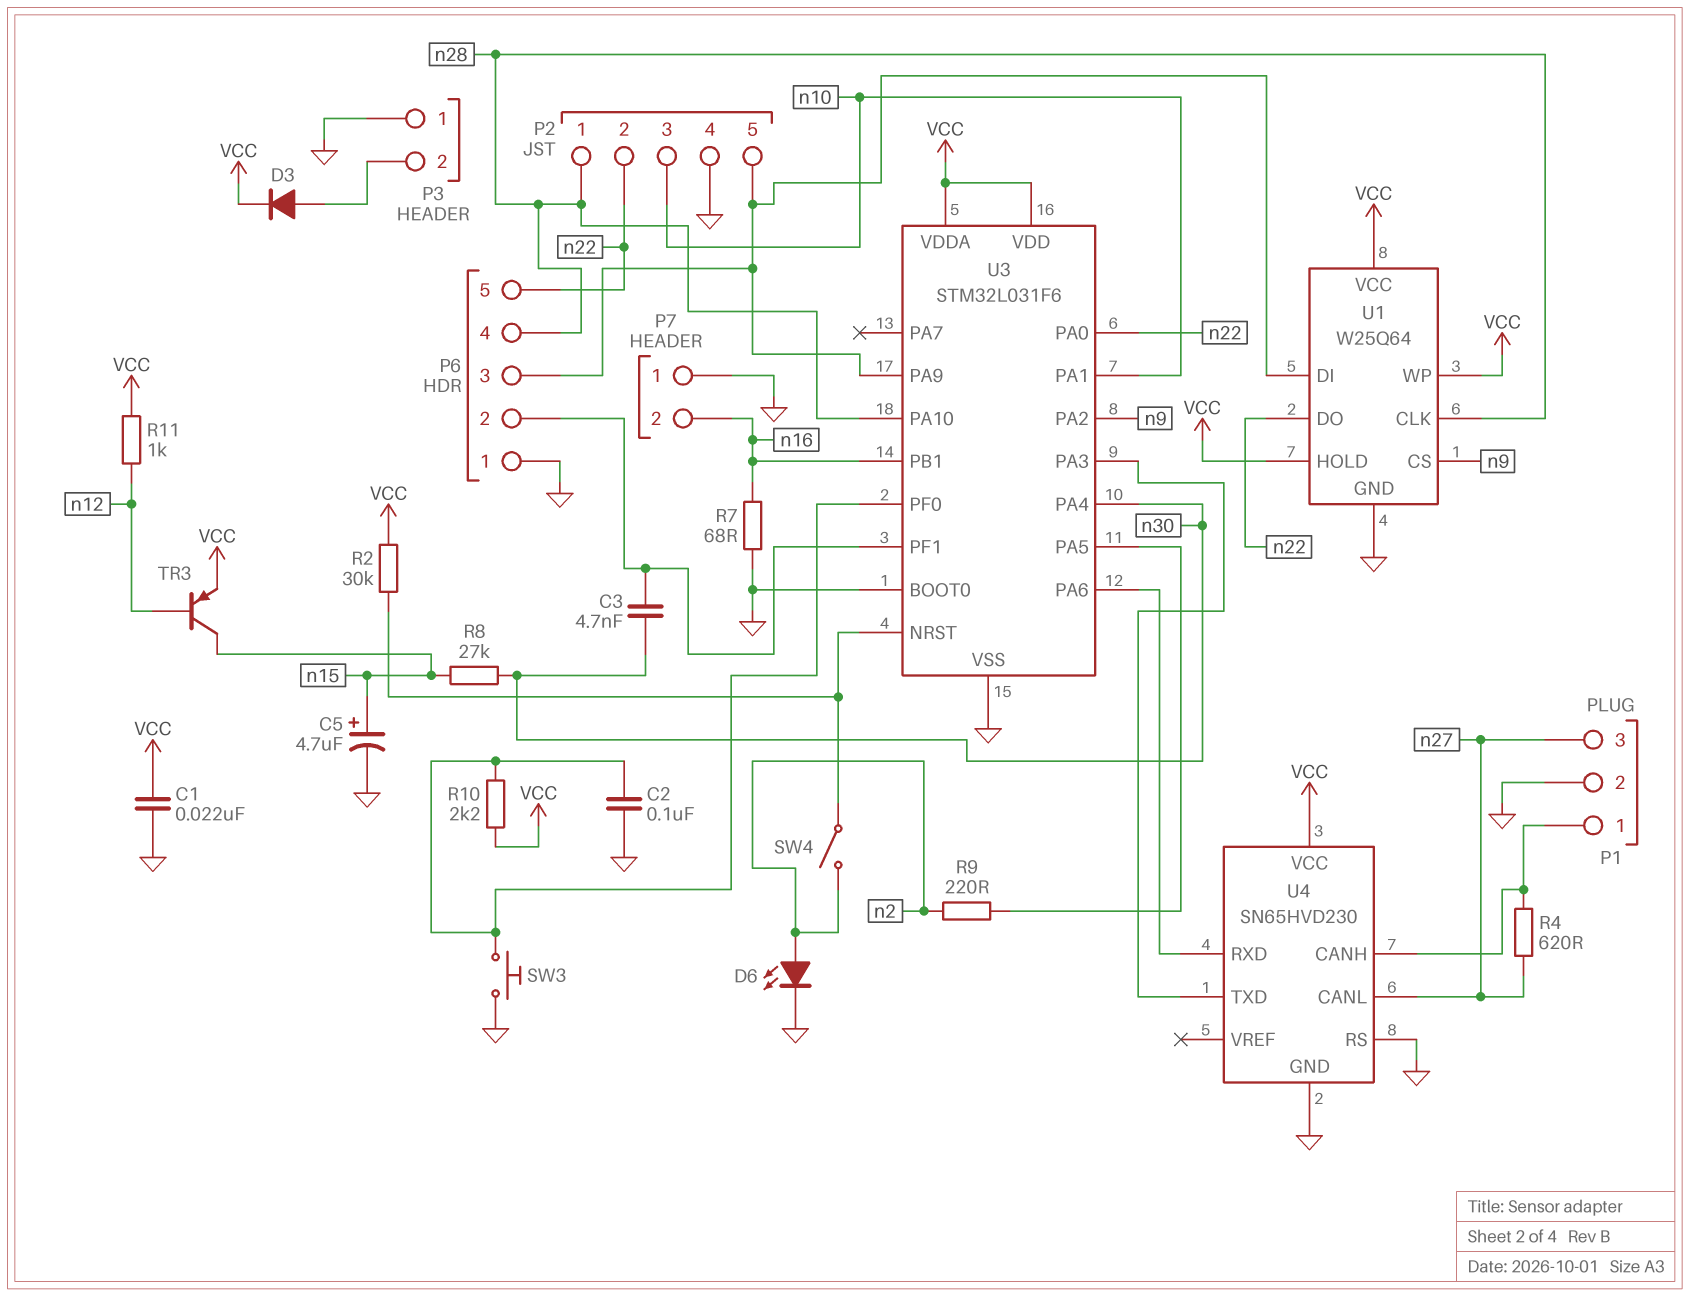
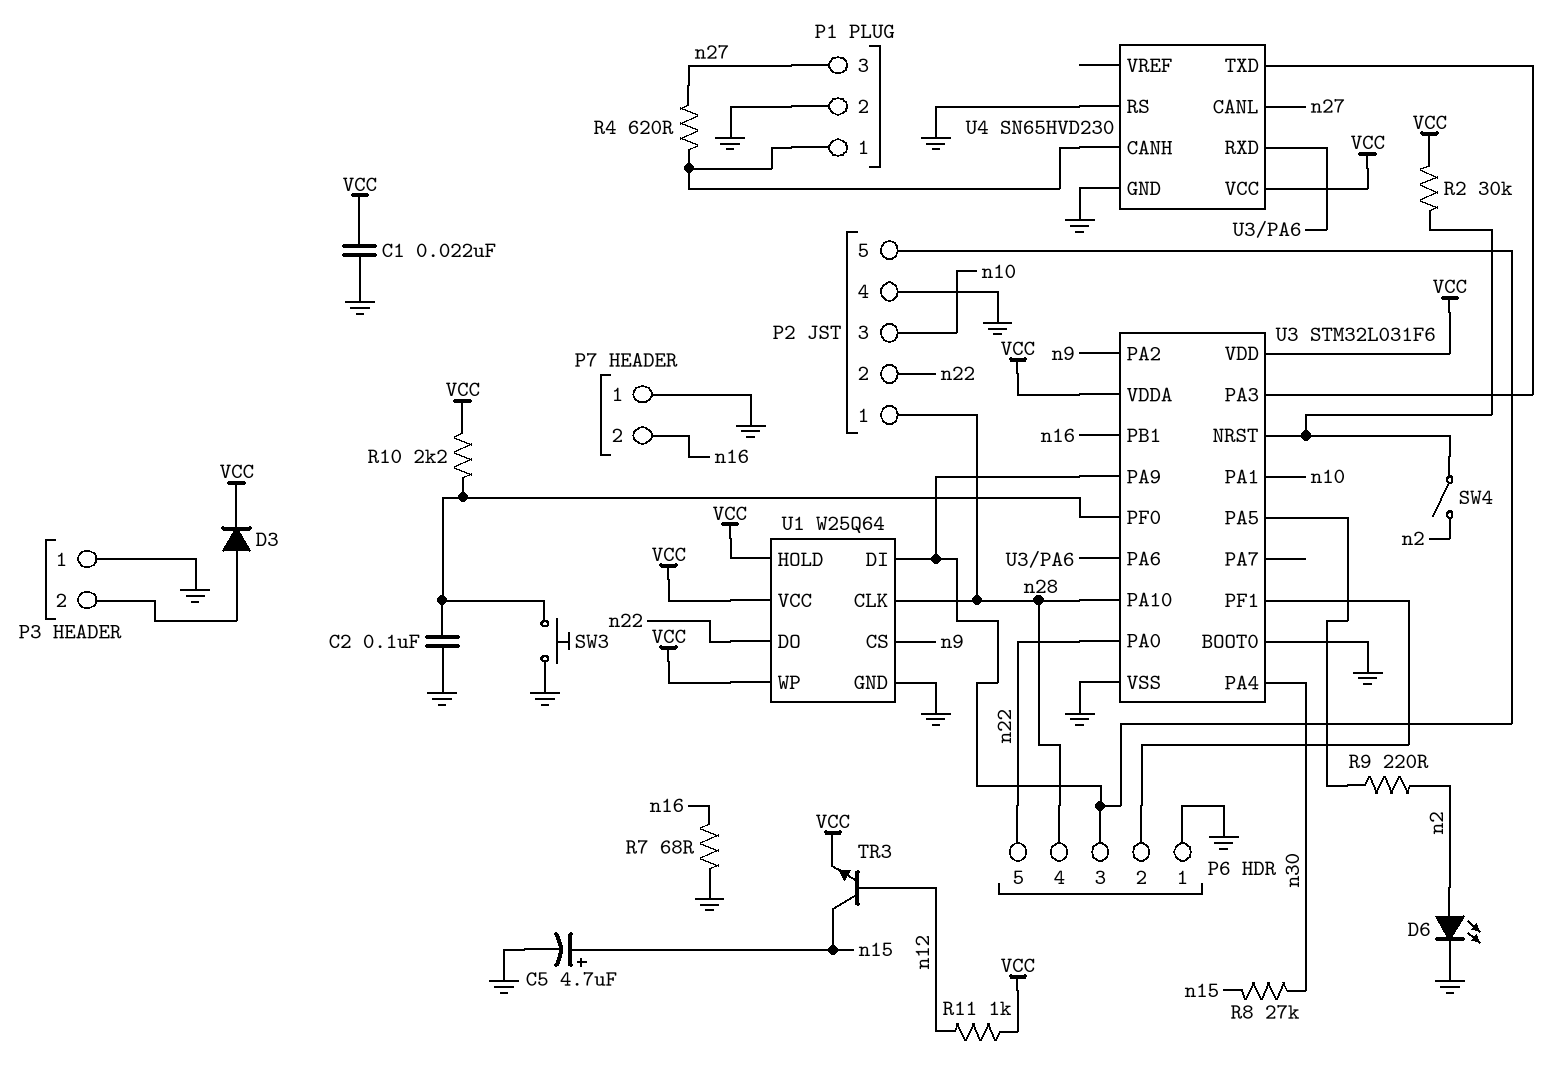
C3: 4.7nF (P6/2, n30) -> none
TR3: PNP (B n12, C n15, E VCC) -> NPN (B n12, C n15, E VCC)

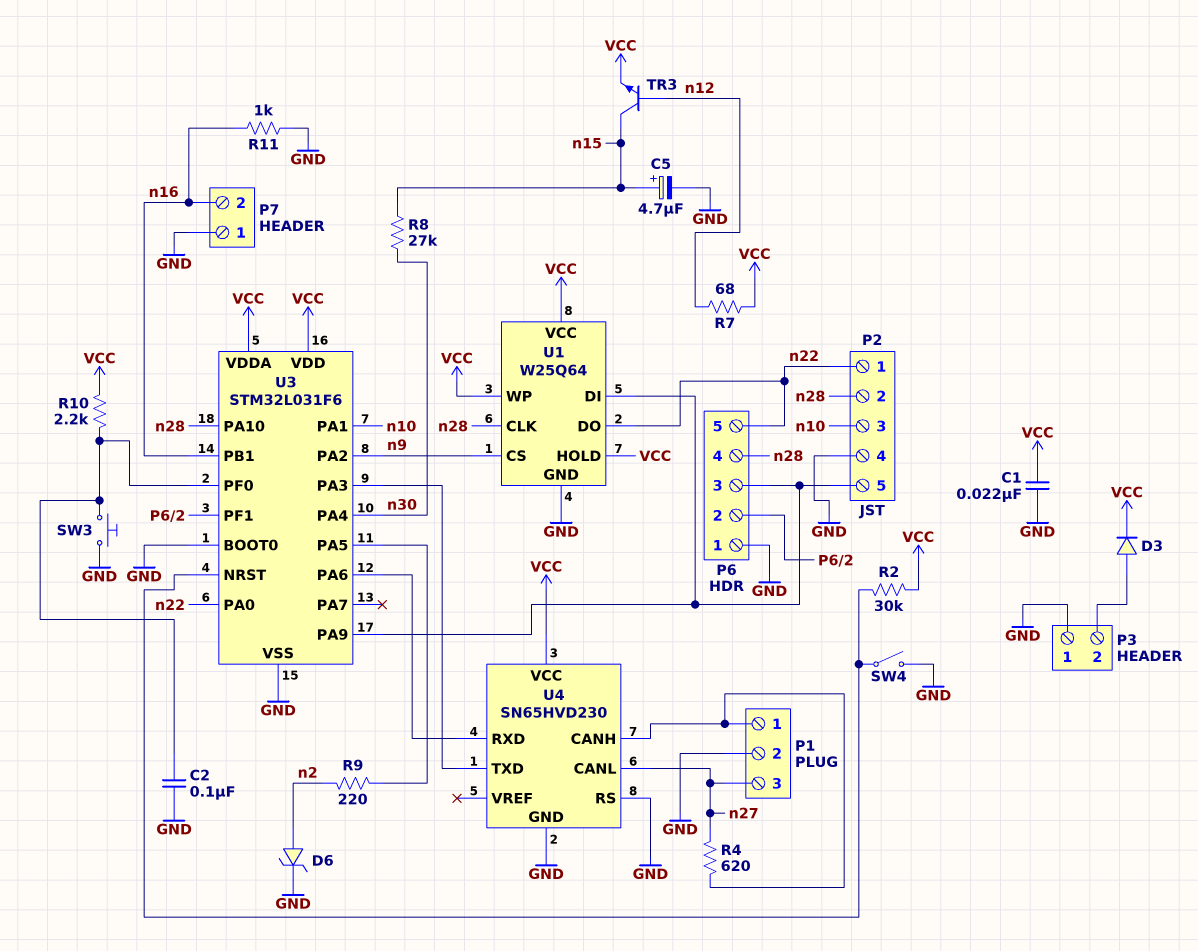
D6: LED (A n2, K GND) -> zener (A n2, K GND)
P2 pin 1: n28 -> n22
P2 pin 2: n22 -> n28
R7: 68 (GND, n16) -> 68 (VCC, n12)
R11: 1k (VCC, n12) -> 1k (GND, n16)
SW4: switch (U3/NRST, n2) -> switch (GND, U3/NRST)

